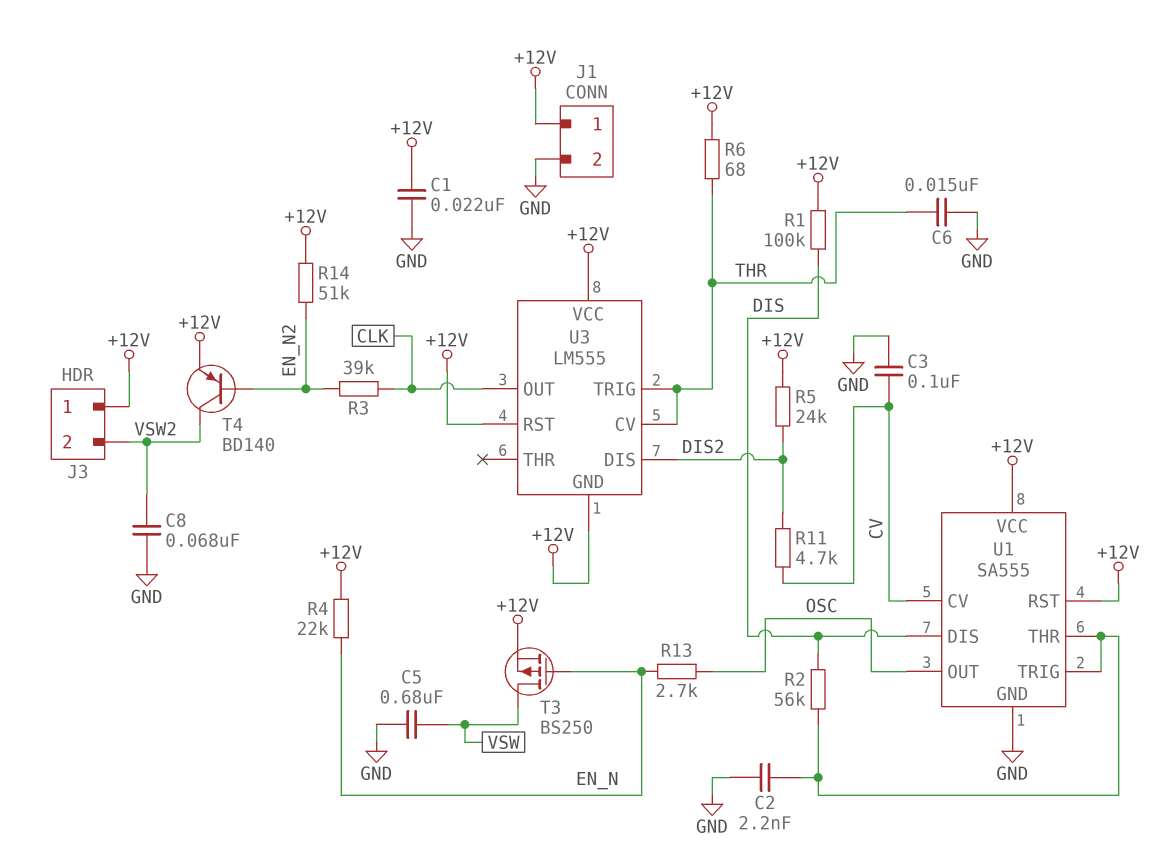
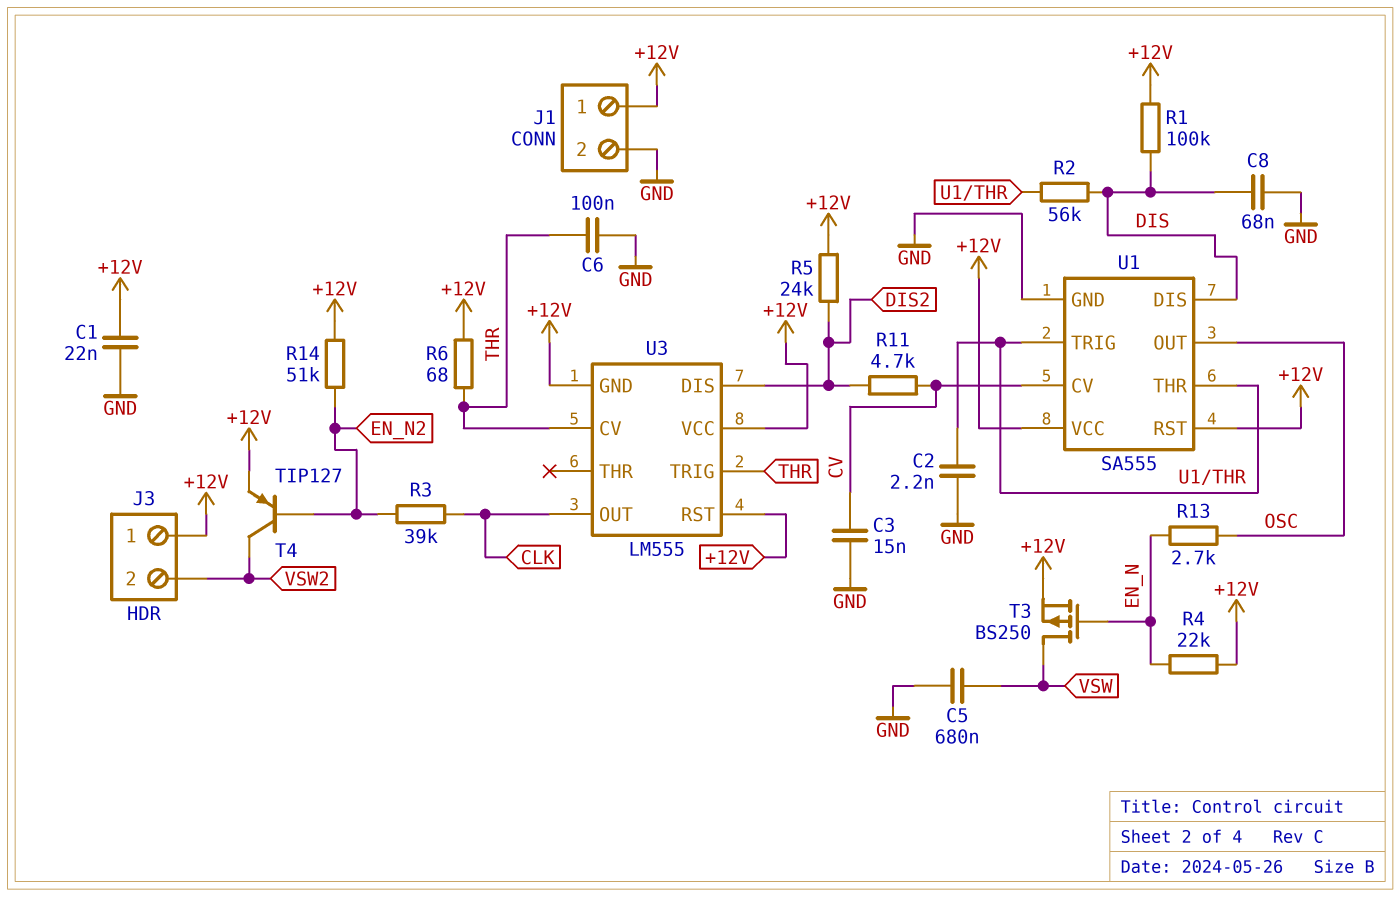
C3: 100nF (CV, GND) -> 15nF (CV, GND)
C6: 15nF (GND, THR) -> 100nF (GND, THR)
C8: 68nF (GND, VSW2) -> 68nF (DIS, GND)
T4: PNP BD140 (B EN_N2, C VSW2, E +12V) -> PNP TIP127 (B EN_N2, C VSW2, E +12V)

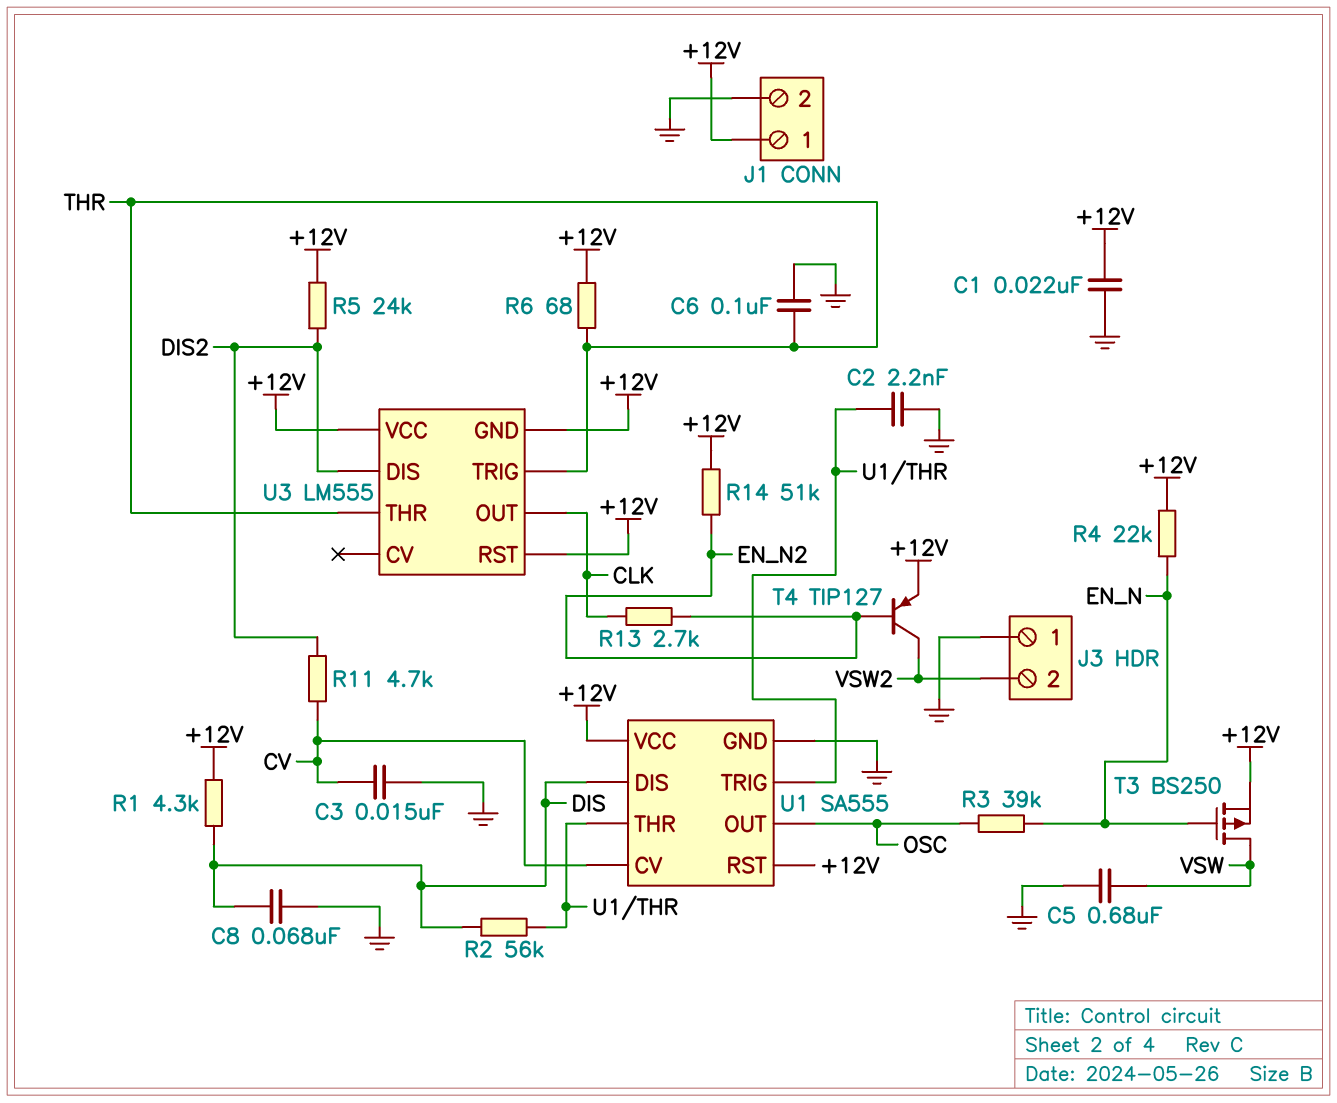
J3 pin 1: +12V -> GND
R1: 100k (+12V, DIS) -> 4.3k (+12V, DIS)
R3: 39k (CLK, EN_N2) -> 39k (EN_N, OSC)
R13: 2.7k (EN_N, OSC) -> 2.7k (CLK, EN_N2)
U3 pin CV: THR -> none
U3 pin THR: none -> THR

